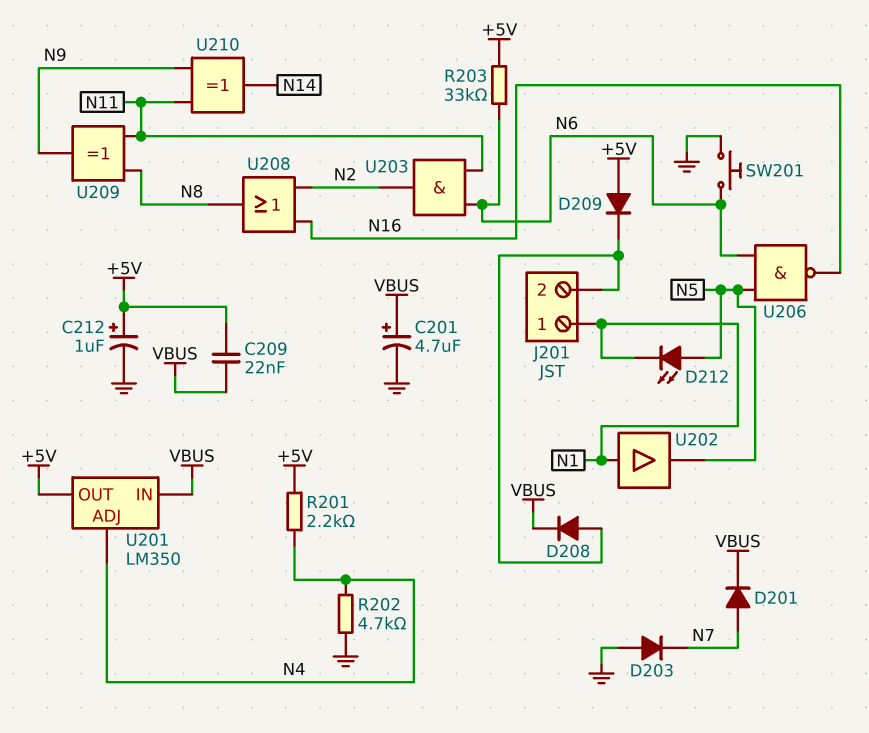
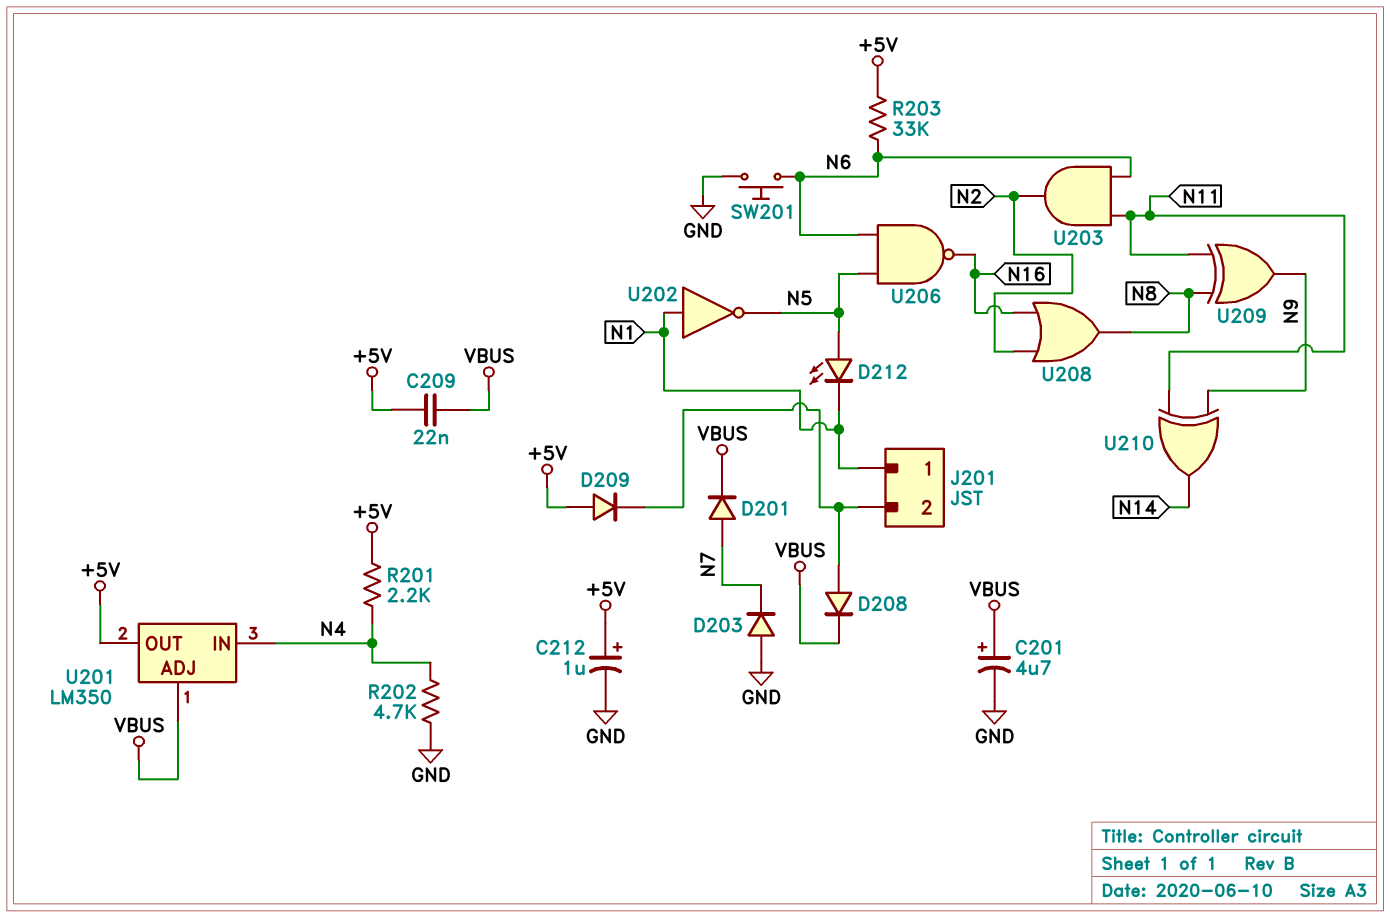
U201 pin ADJ: N4 -> VBUS
U201 pin IN: VBUS -> N4
U202: buffer (in N1, out N5) -> NOT (in N1, out N5)

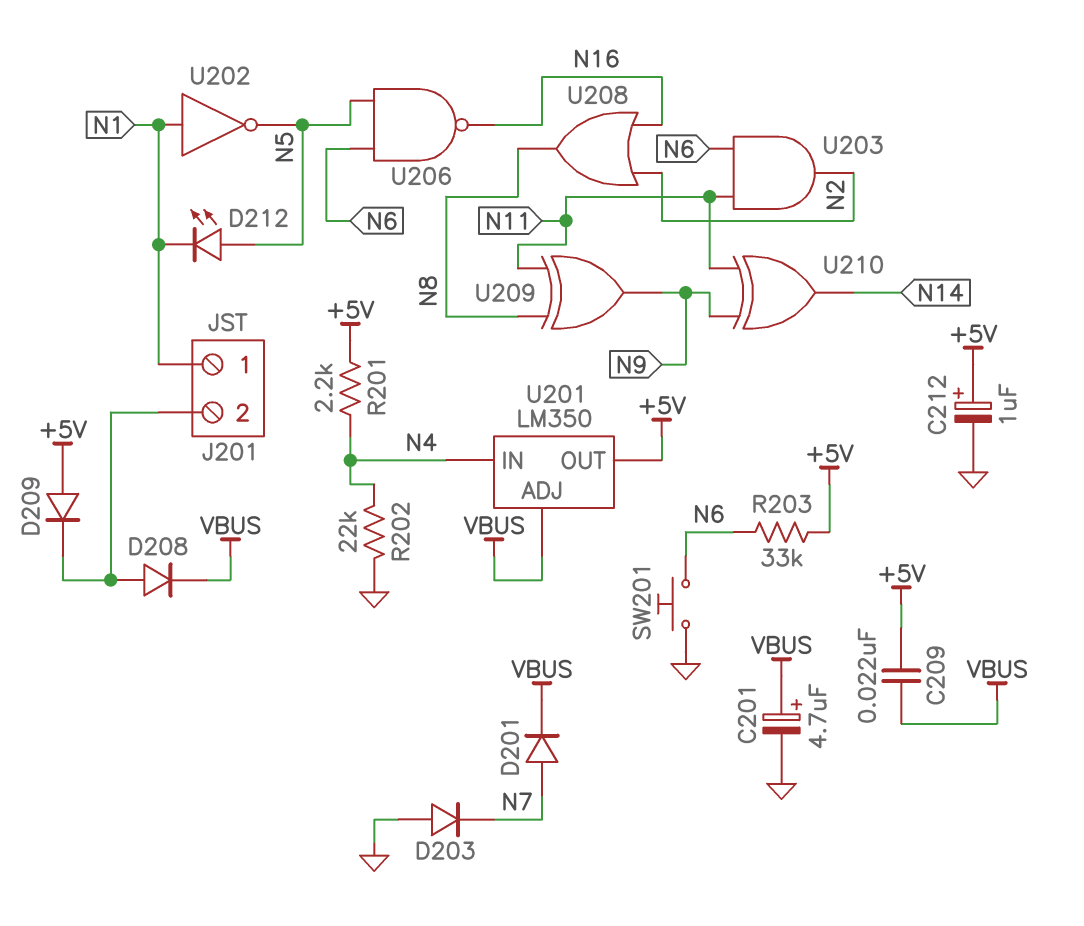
R202: 4.7k (GND, N4) -> 22k (GND, N4)

